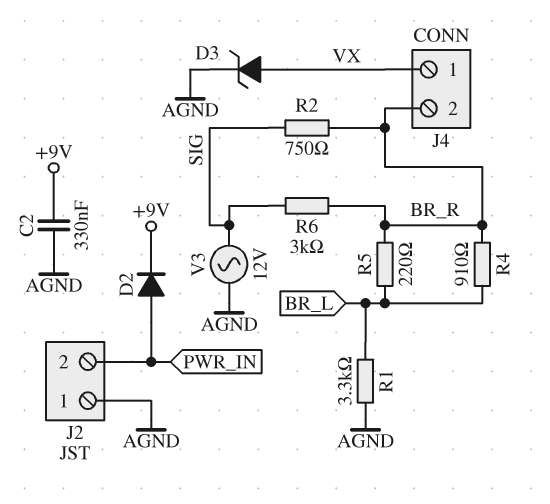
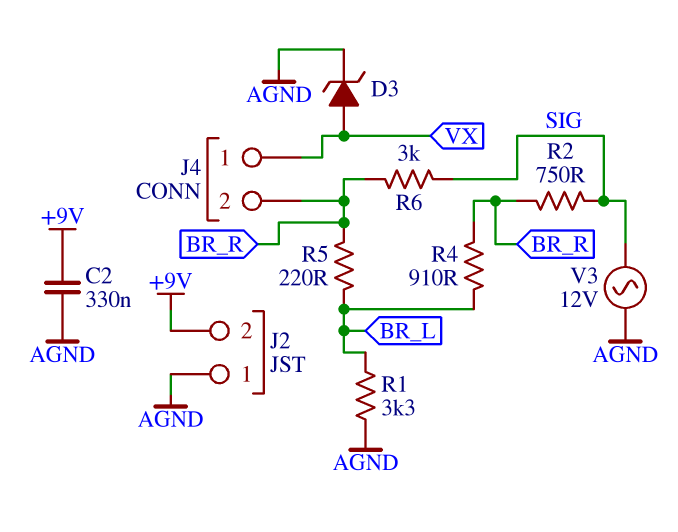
D2: diode (A PWR_IN, K +9V) -> none
J2 pin 2: PWR_IN -> +9V

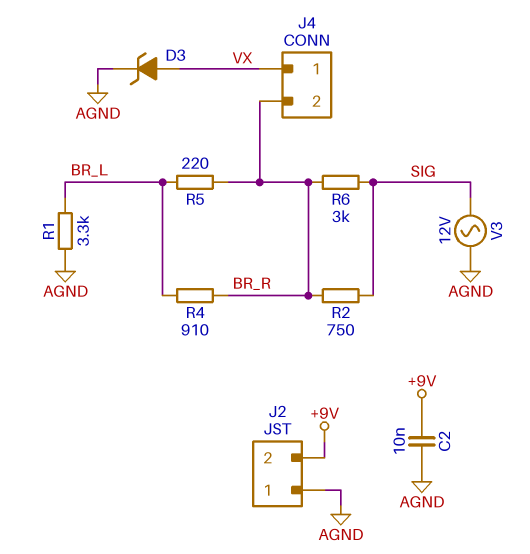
C2: 330nF (+9V, AGND) -> 10nF (+9V, AGND)

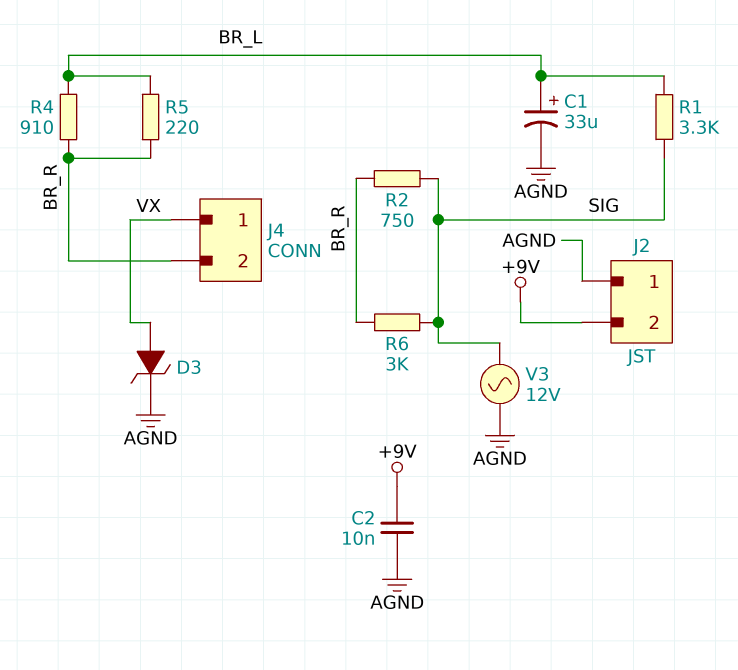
C1: none -> 33uF (plus BR_L, minus AGND)
R1: 3.3k (AGND, BR_L) -> 3.3k (BR_L, SIG)

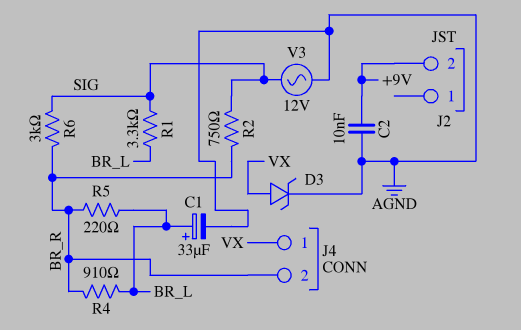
J2 pin 1: AGND -> none

